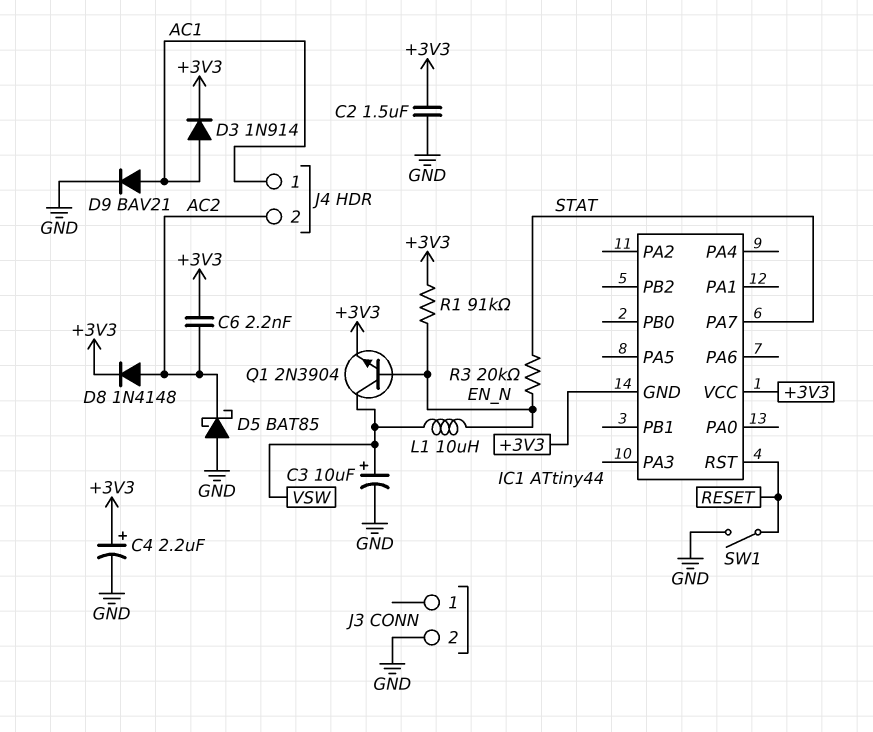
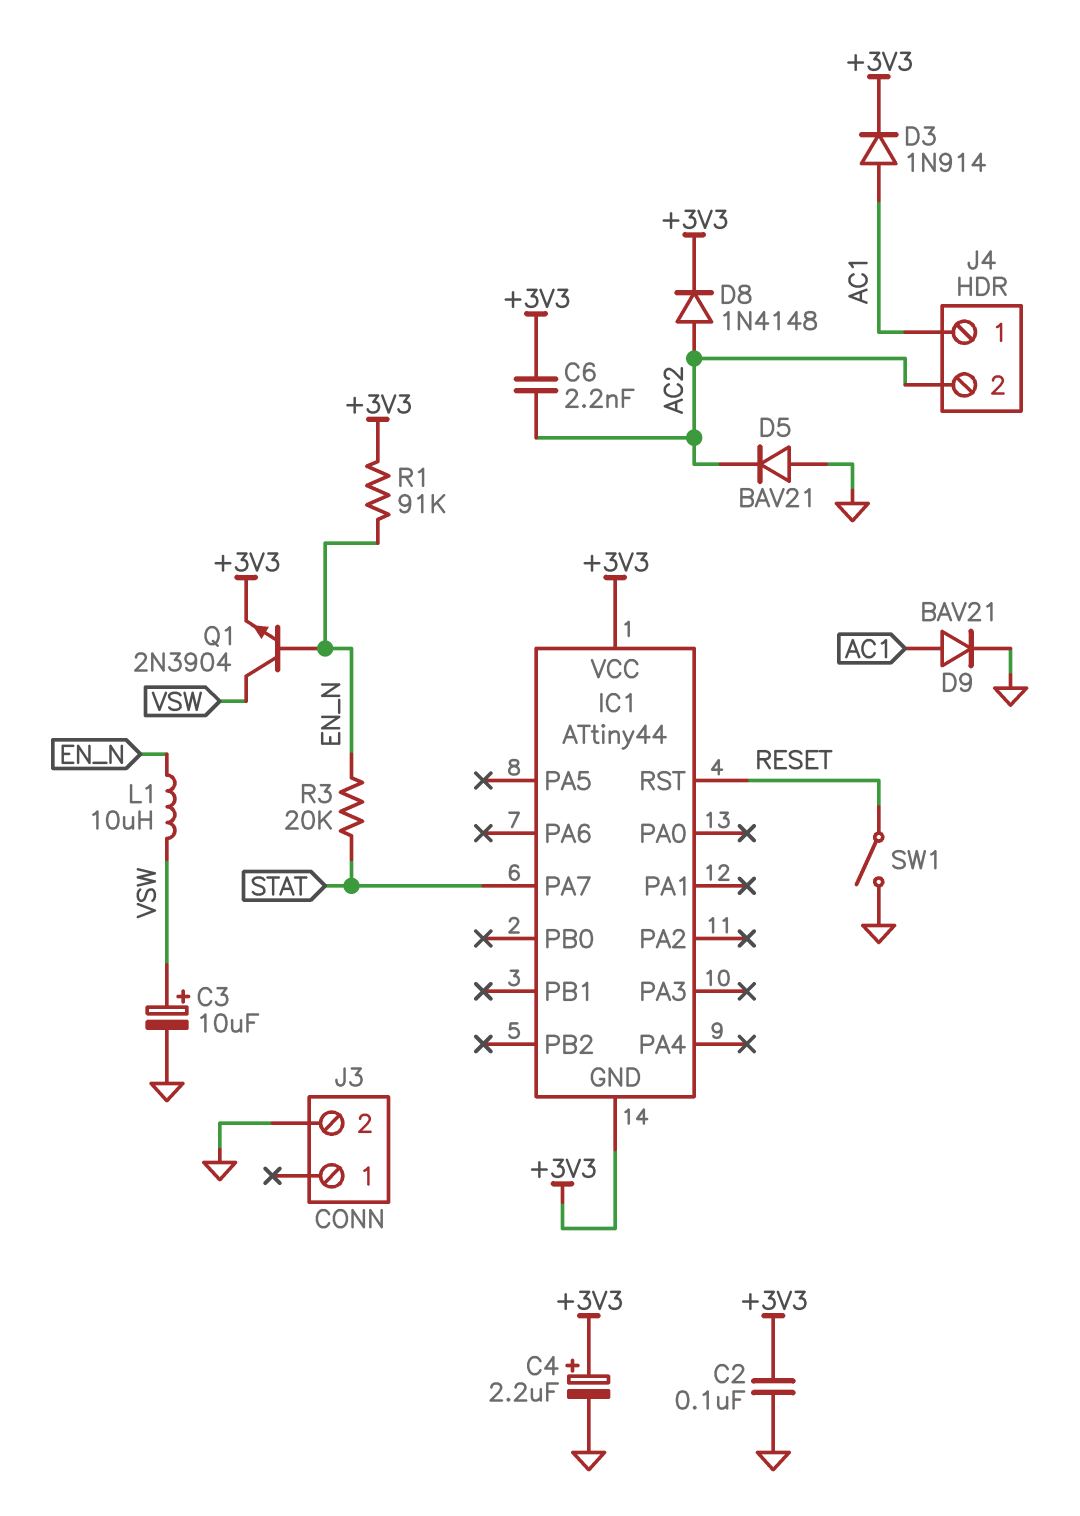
C2: 1.5uF (+3V3, GND) -> 100nF (+3V3, GND)
D5: schottky BAT85 (A GND, K AC2) -> diode BAV21 (A GND, K AC2)

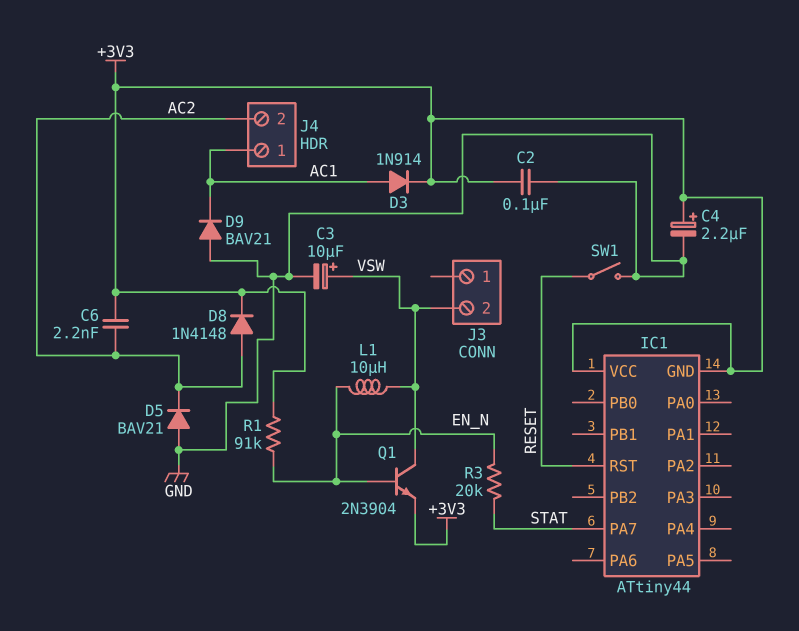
D9: diode BAV21 (A AC1, K GND) -> diode BAV21 (A GND, K AC1)
J3 pin 2: GND -> VSW

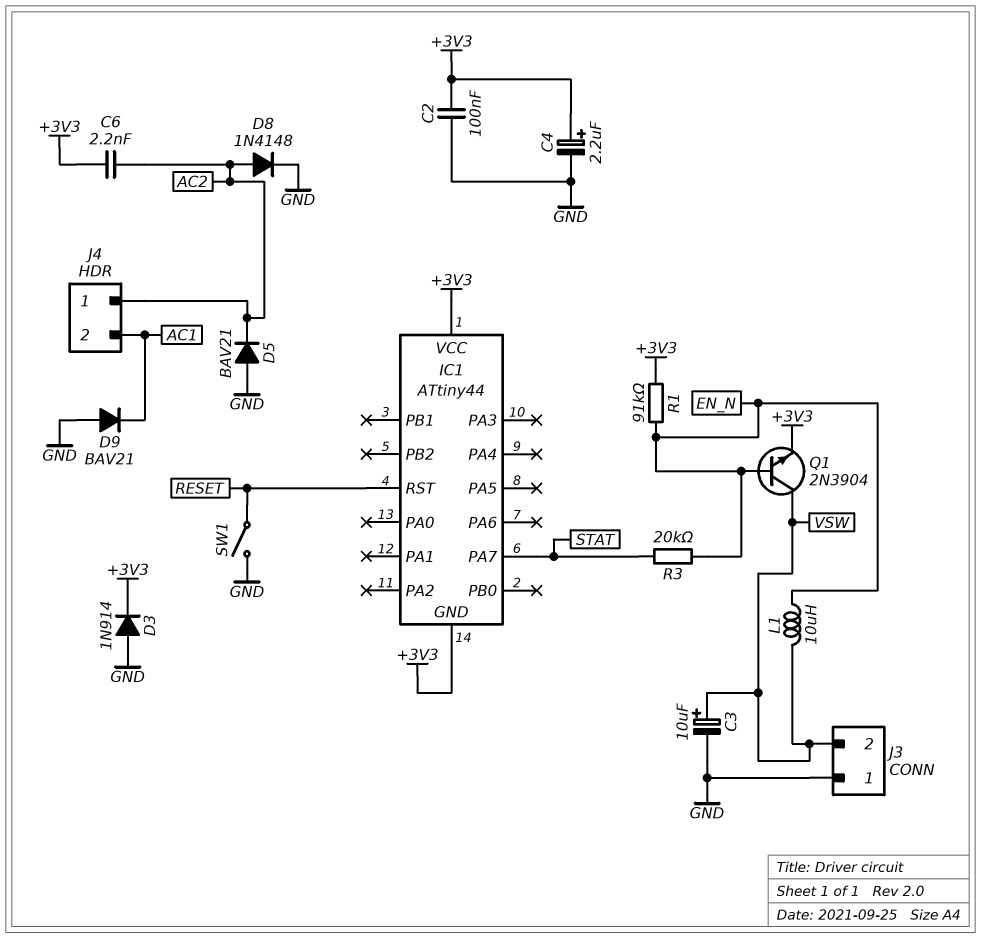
D3: diode 1N914 (A AC1, K +3V3) -> diode 1N914 (A GND, K +3V3)
D8: diode 1N4148 (A AC2, K +3V3) -> diode 1N4148 (A AC2, K GND)
J3 pin 1: none -> GND
J4 pin 1: AC1 -> AC2
J4 pin 2: AC2 -> AC1

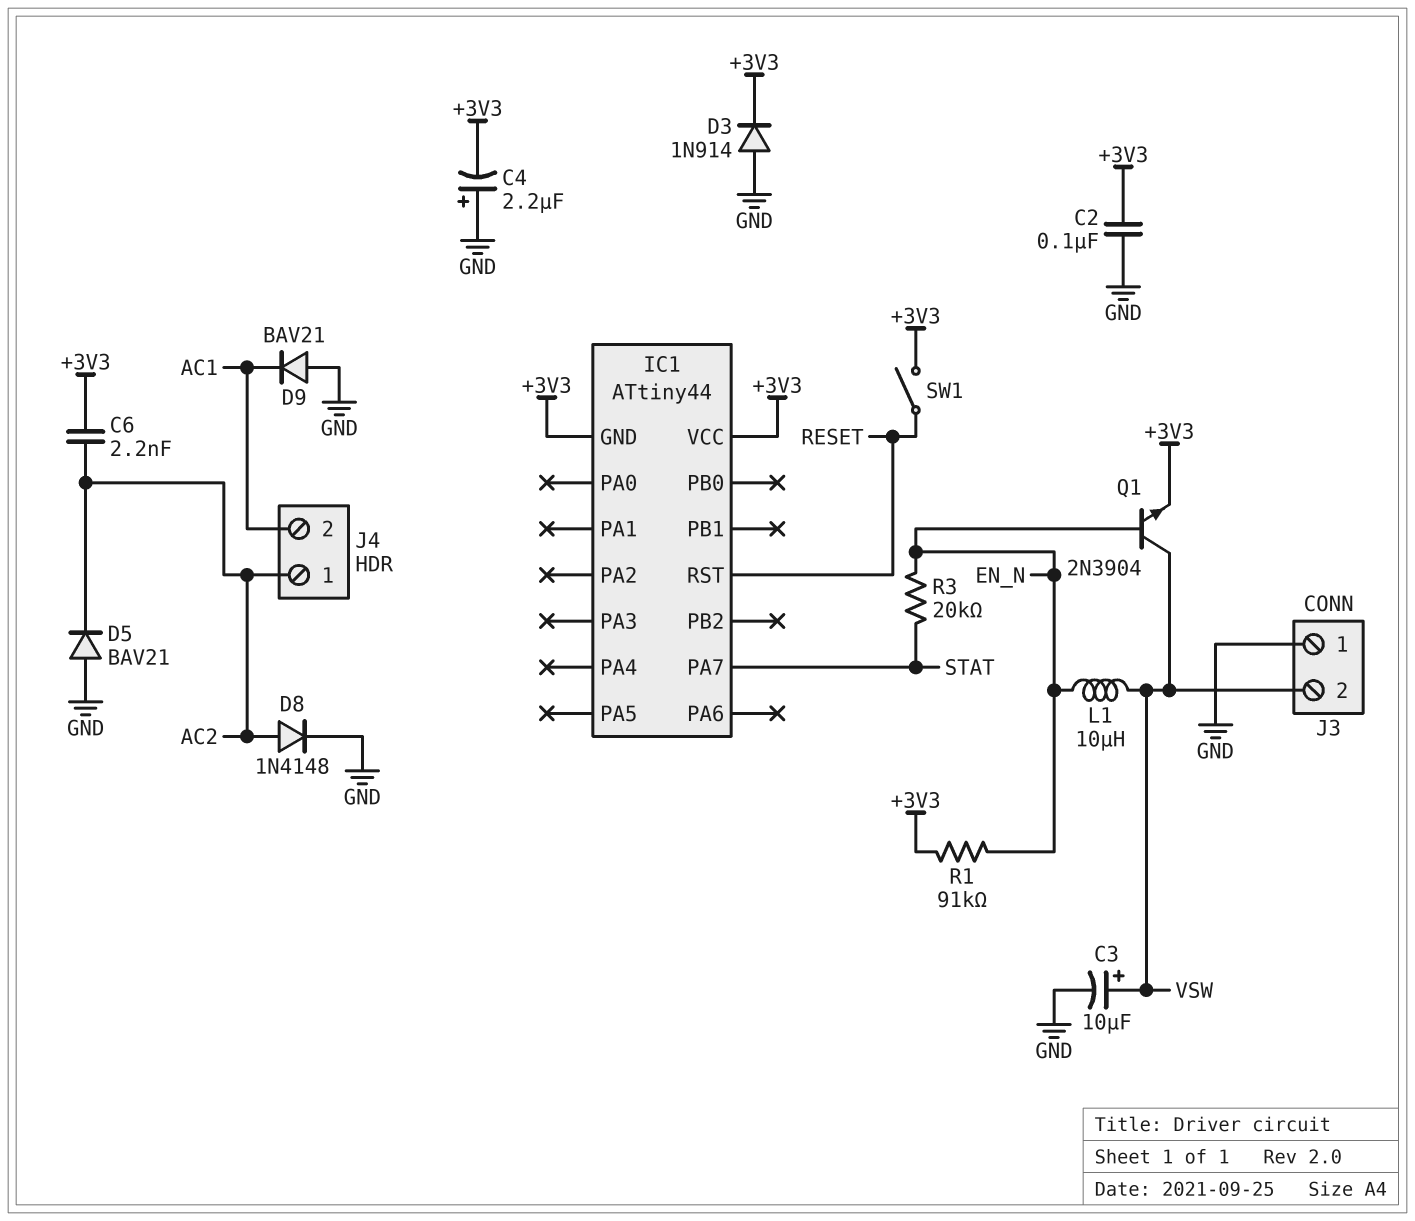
C4: 2.2uF (plus +3V3, minus GND) -> 2.2uF (plus GND, minus +3V3)
SW1: switch (GND, RESET) -> switch (+3V3, RESET)

